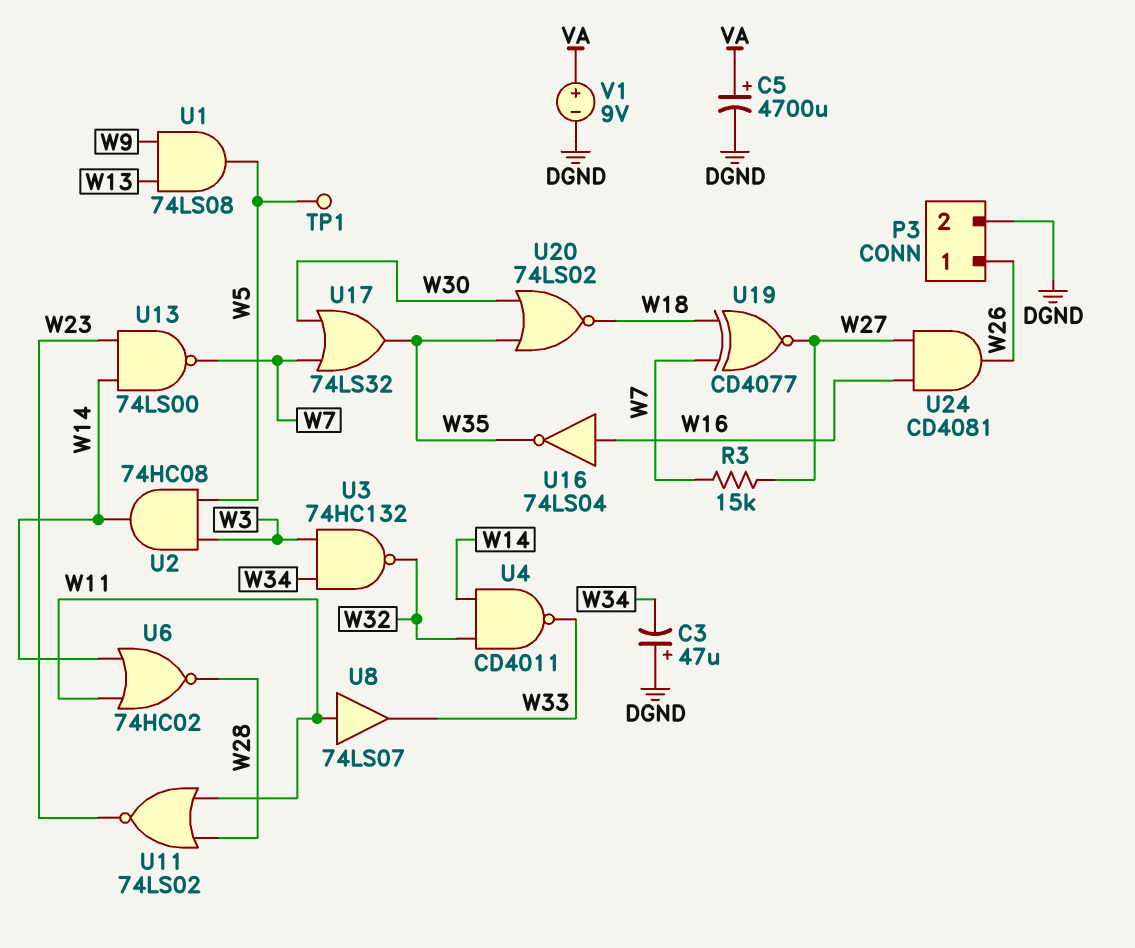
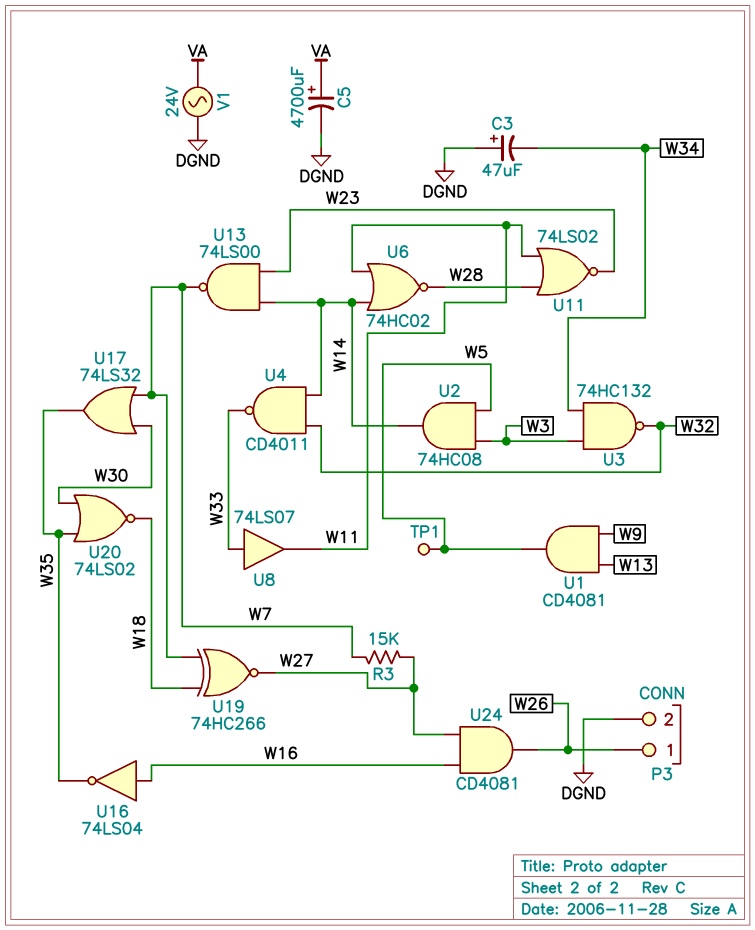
U1: AND 74LS08 (in W9, in W13, out W5) -> AND CD4081 (in W9, in W13, out W5)
U8: buffer 74LS07 (in W11, out W33) -> buffer 74LS07 (in W33, out W11)
U19: XNOR CD4077 (in W7, in W18, out W27) -> XNOR 74HC266 (in W7, in W18, out W27)
V1: 9V (plus VA, minus DGND) -> AC 24V (DGND, VA)

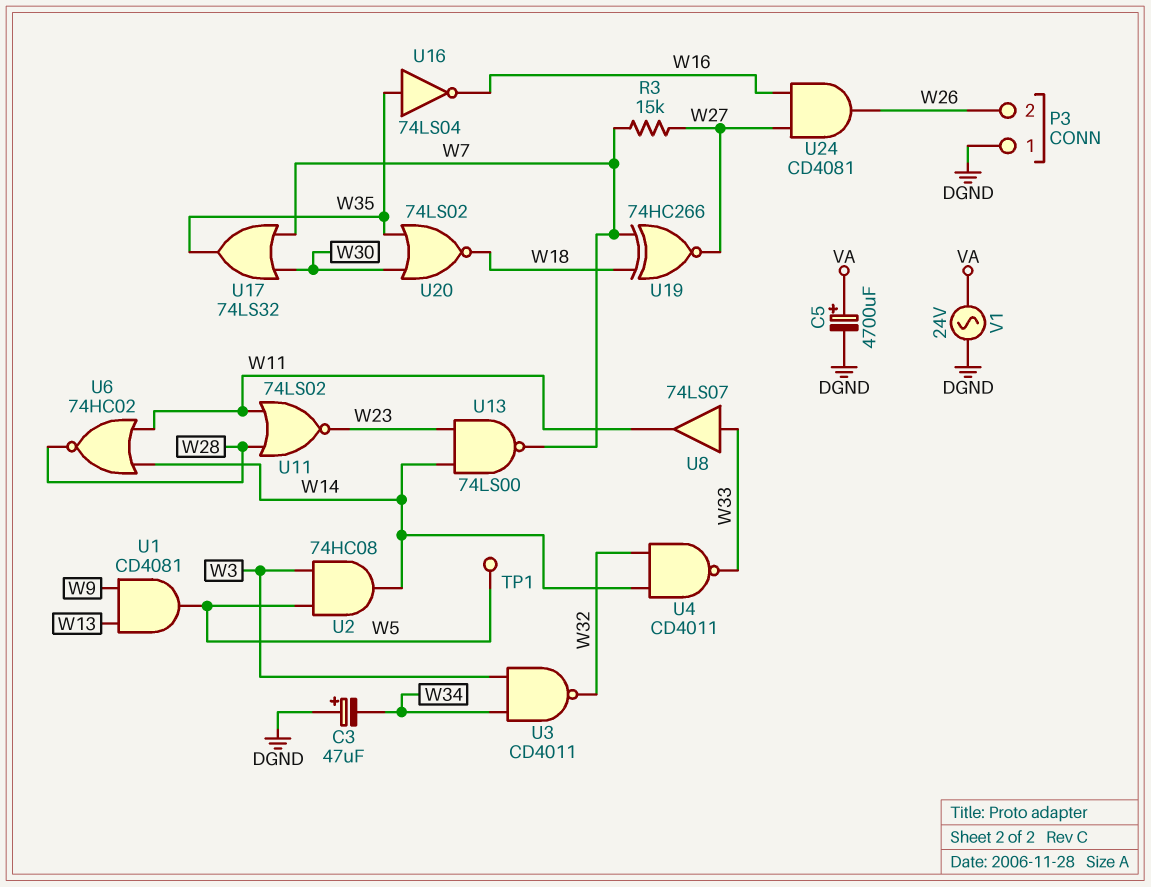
P3 pin 1: W26 -> DGND
P3 pin 2: DGND -> W26
U3: NAND 74HC132 (in W3, in W34, out W32) -> NAND CD4011 (in W3, in W34, out W32)
U16: NOT 74LS04 (in W16, out W35) -> NOT 74LS04 (in W35, out W16)

